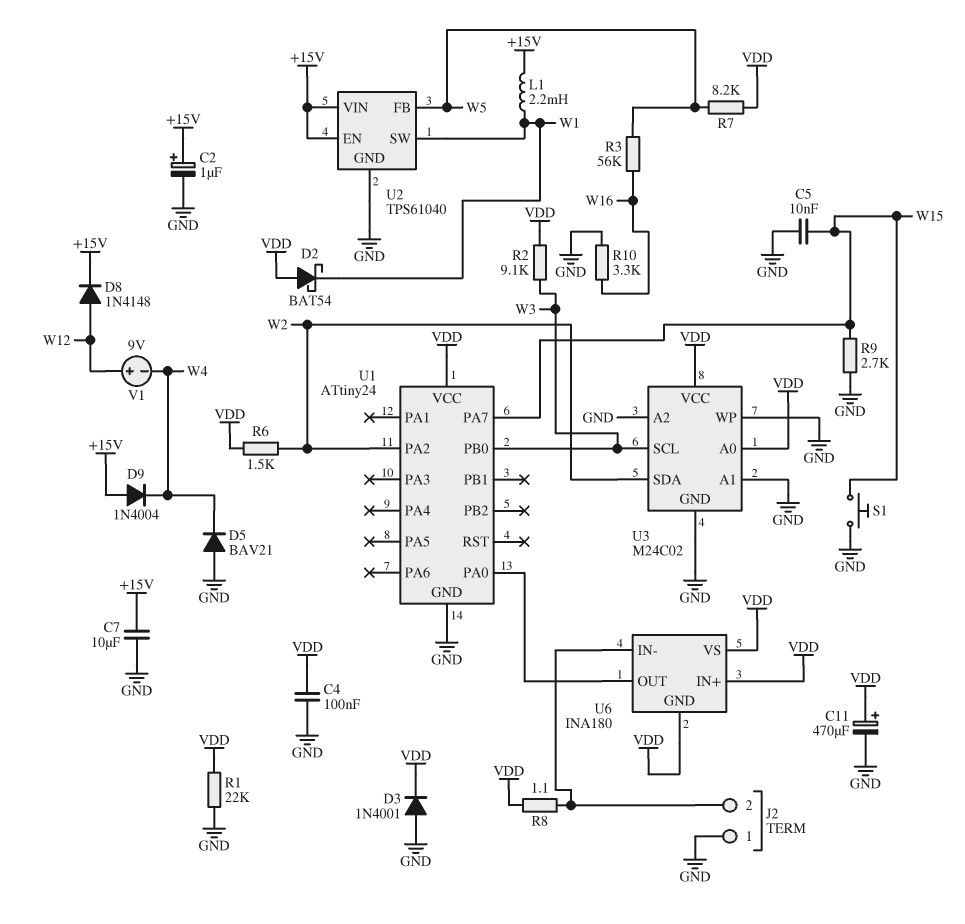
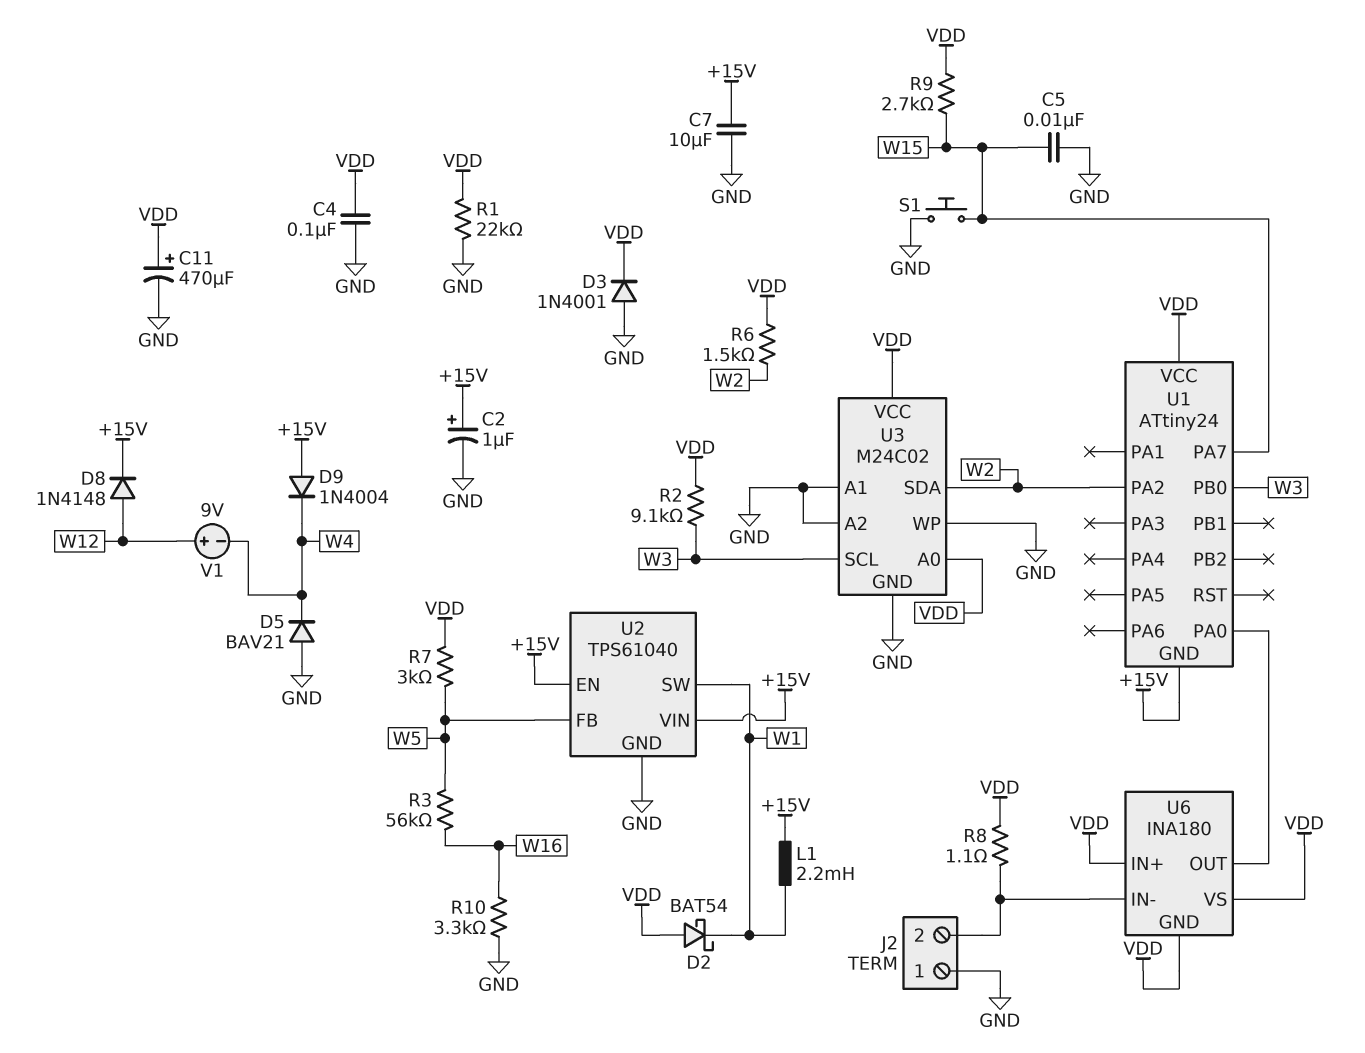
R7: 8.2k (VDD, W5) -> 3k (VDD, W5)
R9: 2.7k (GND, W15) -> 2.7k (VDD, W15)
U1 pin GND: GND -> +15V

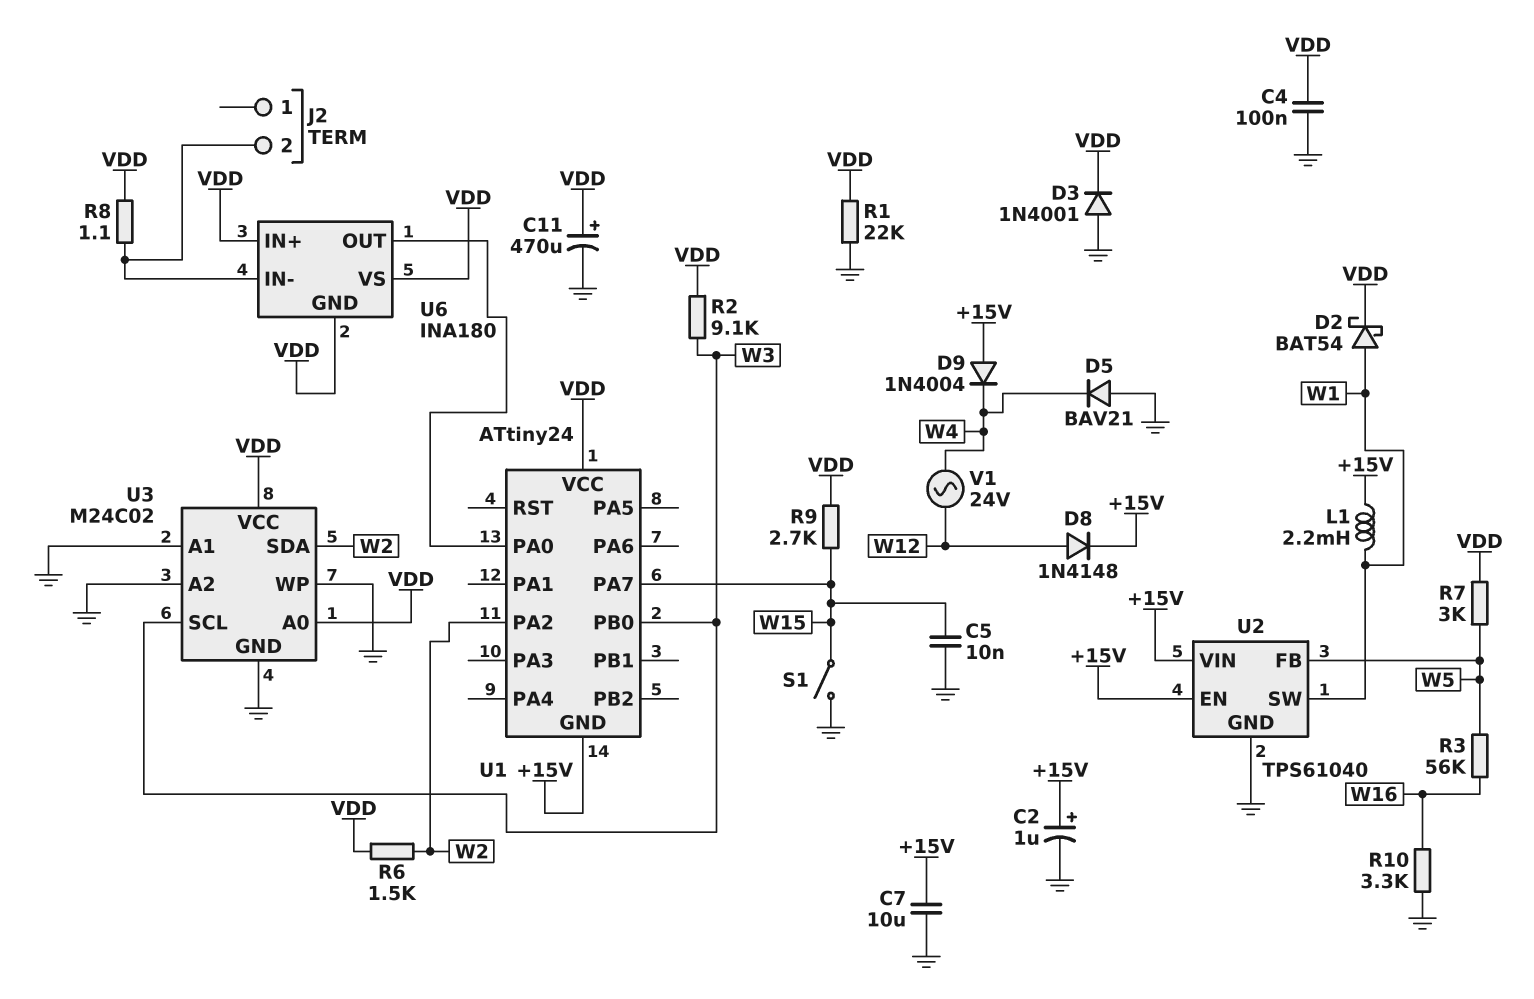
D2: schottky BAT54 (A VDD, K W1) -> schottky BAT54 (A W1, K VDD)
J2 pin 1: GND -> none
S1: button (GND, W15) -> switch (GND, W15)
V1: 9V (plus W12, minus W4) -> AC 24V (W4, W12)

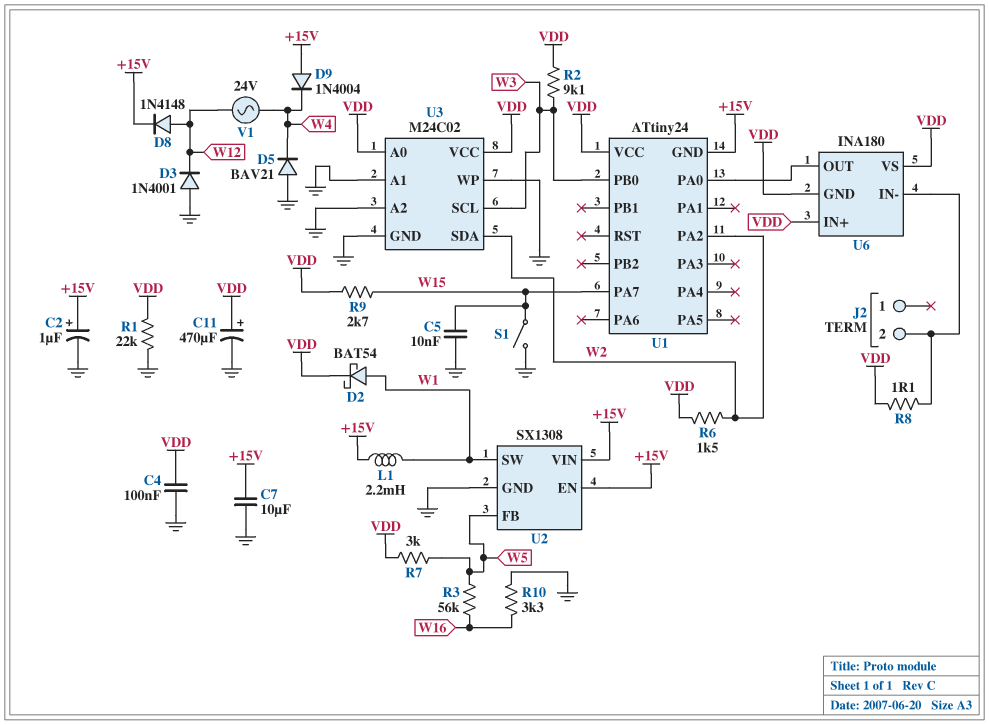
D3: diode 1N4001 (A GND, K VDD) -> diode 1N4001 (A GND, K W12)
U2: TPS61040 -> SX1308

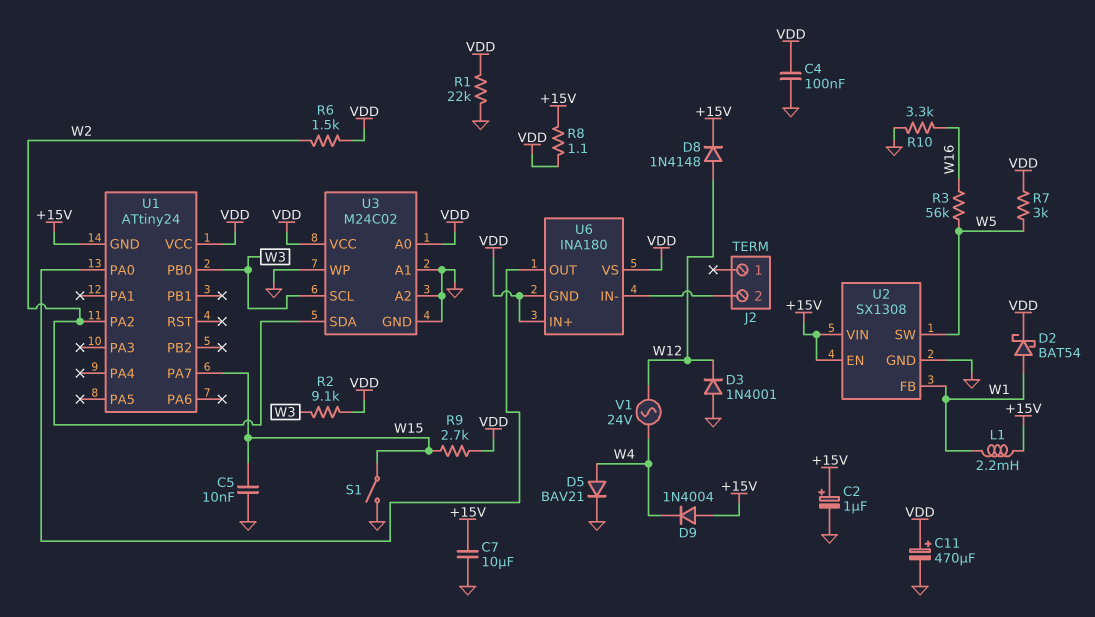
D5: diode BAV21 (A GND, K W4) -> diode BAV21 (A W4, K GND)
R8: 1.1 (J2/2, VDD) -> 1.1 (+15V, VDD)
U2 pin FB: W5 -> W1
U2 pin SW: W1 -> W5

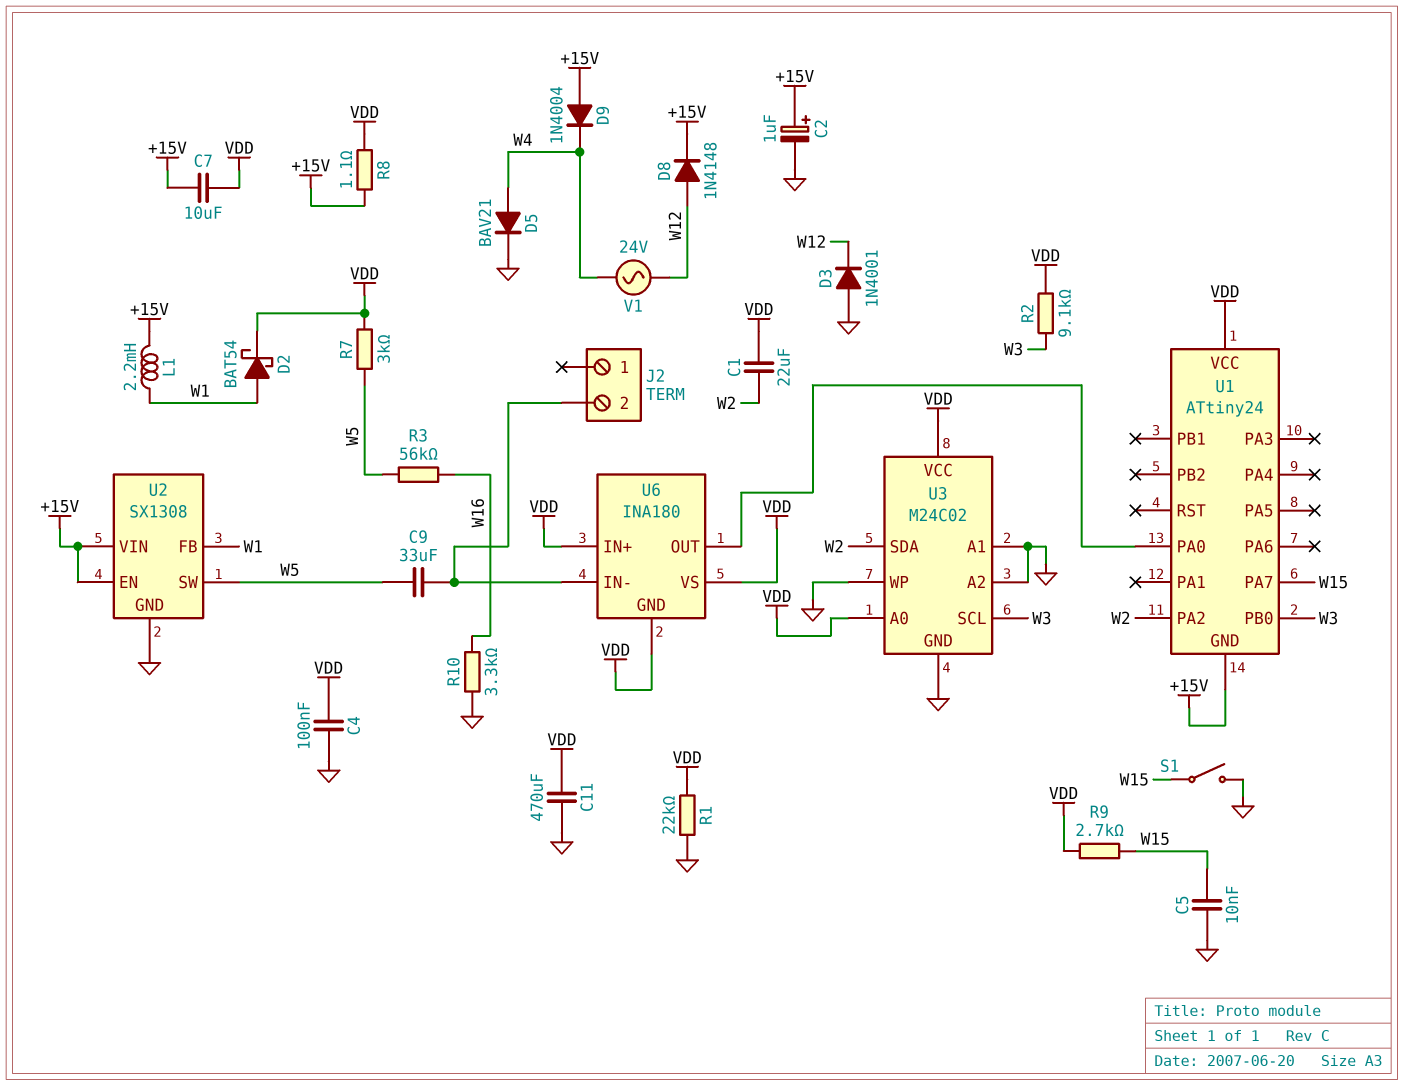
C1: none -> 22uF (VDD, W2)
C7: 10uF (+15V, GND) -> 10uF (+15V, VDD)
C9: none -> 33uF (J2/2, W5)
C11: 470uF (plus VDD, minus GND) -> 470uF (GND, VDD)
R6: 1.5k (VDD, W2) -> none

